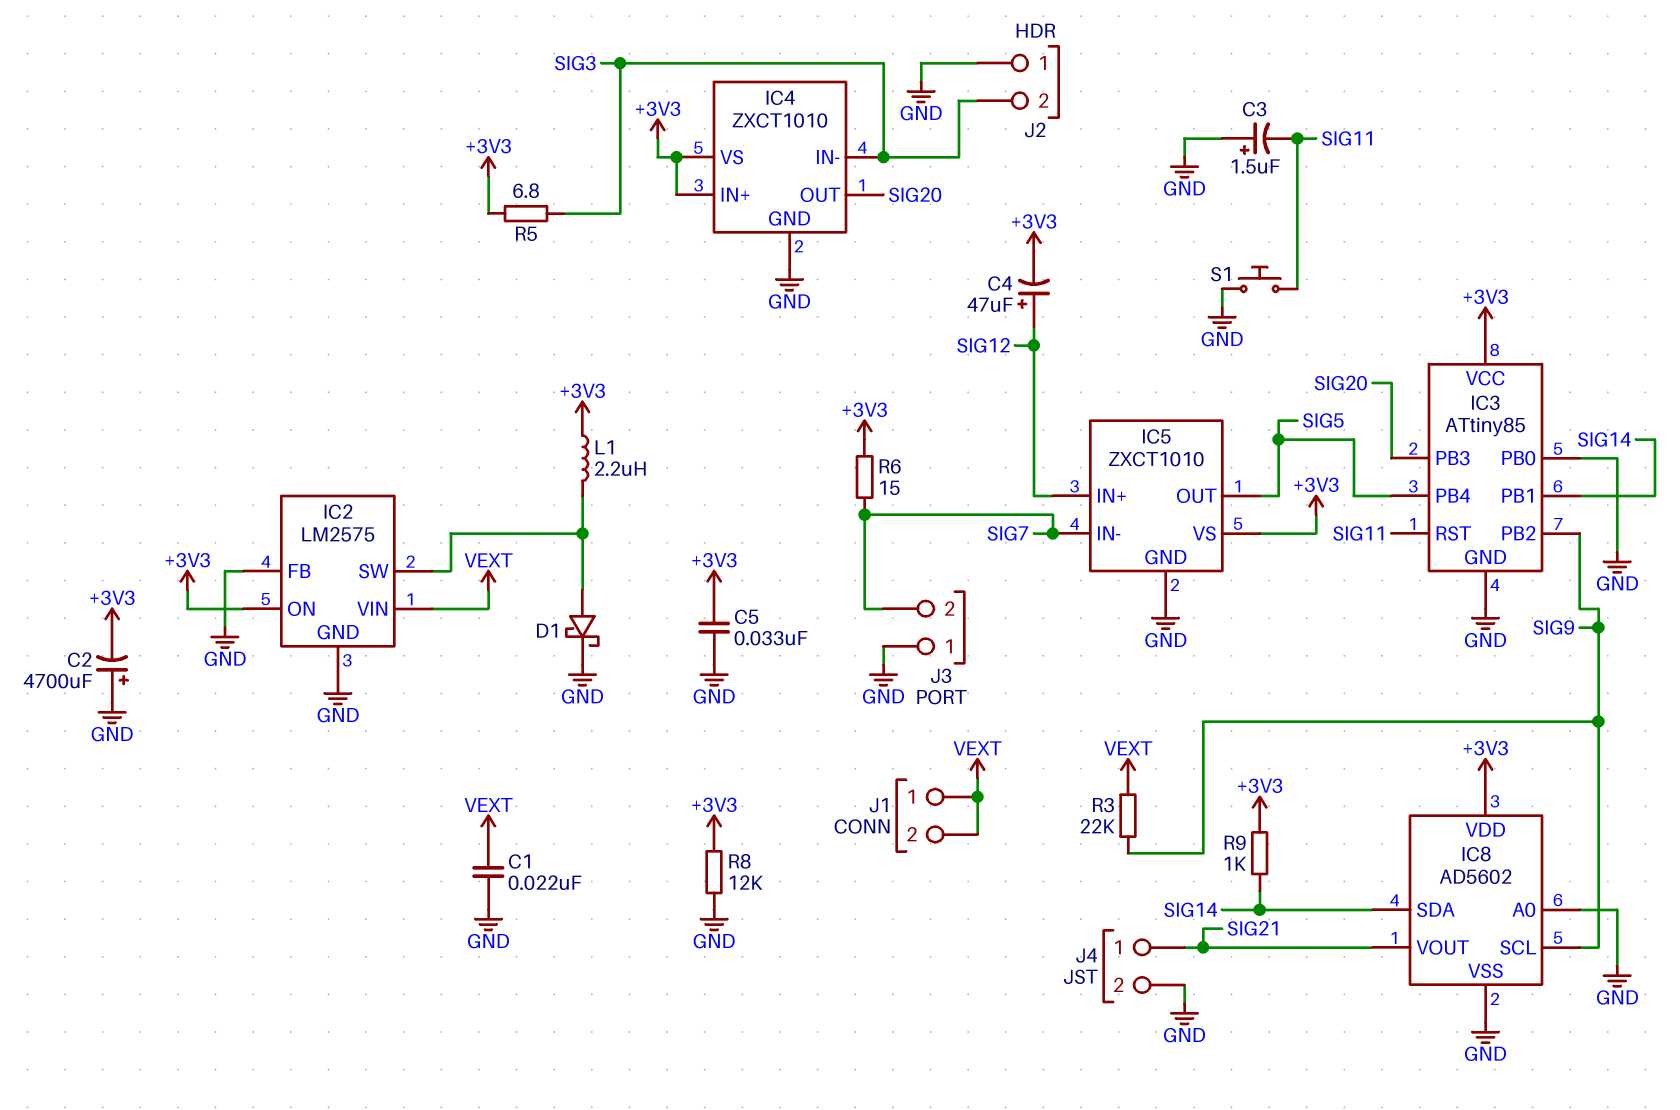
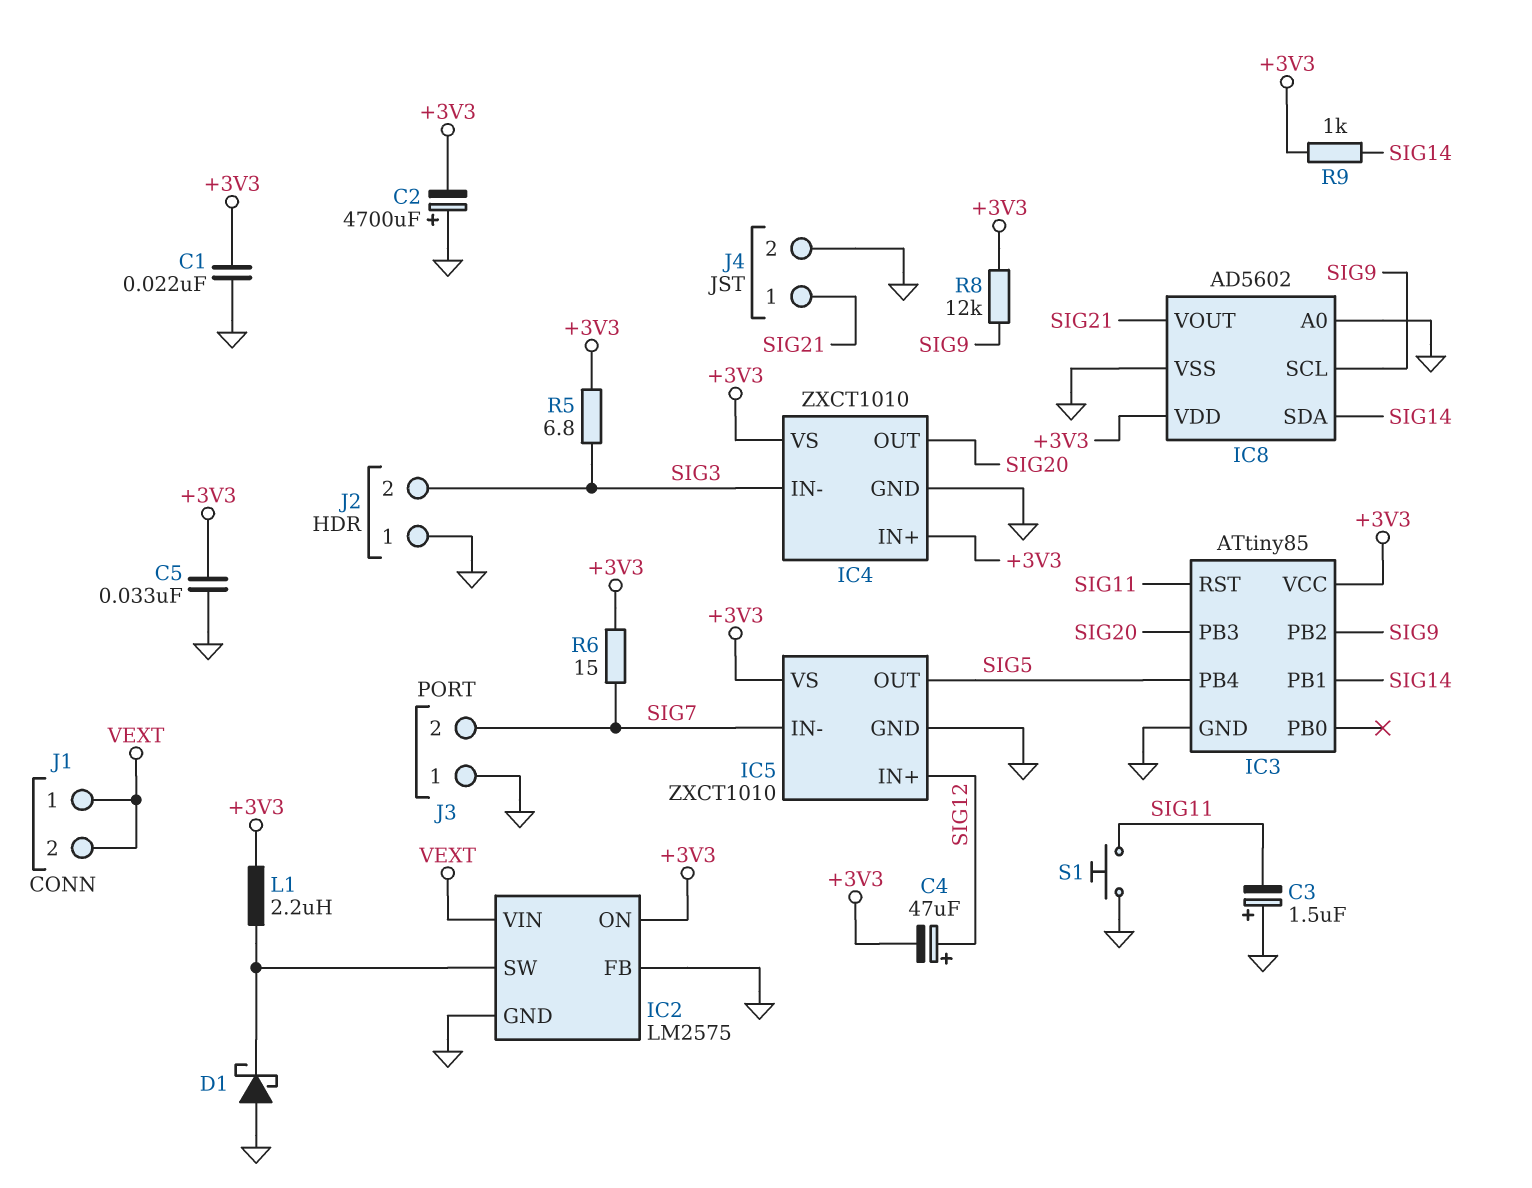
C1: 22nF (GND, VEXT) -> 22nF (+3V3, GND)
D1: schottky (A IC2/SW, K GND) -> schottky (A GND, K IC2/SW)
IC3 pin PB0: GND -> none
R3: 22k (SIG9, VEXT) -> none
R8: 12k (+3V3, GND) -> 12k (+3V3, SIG9)

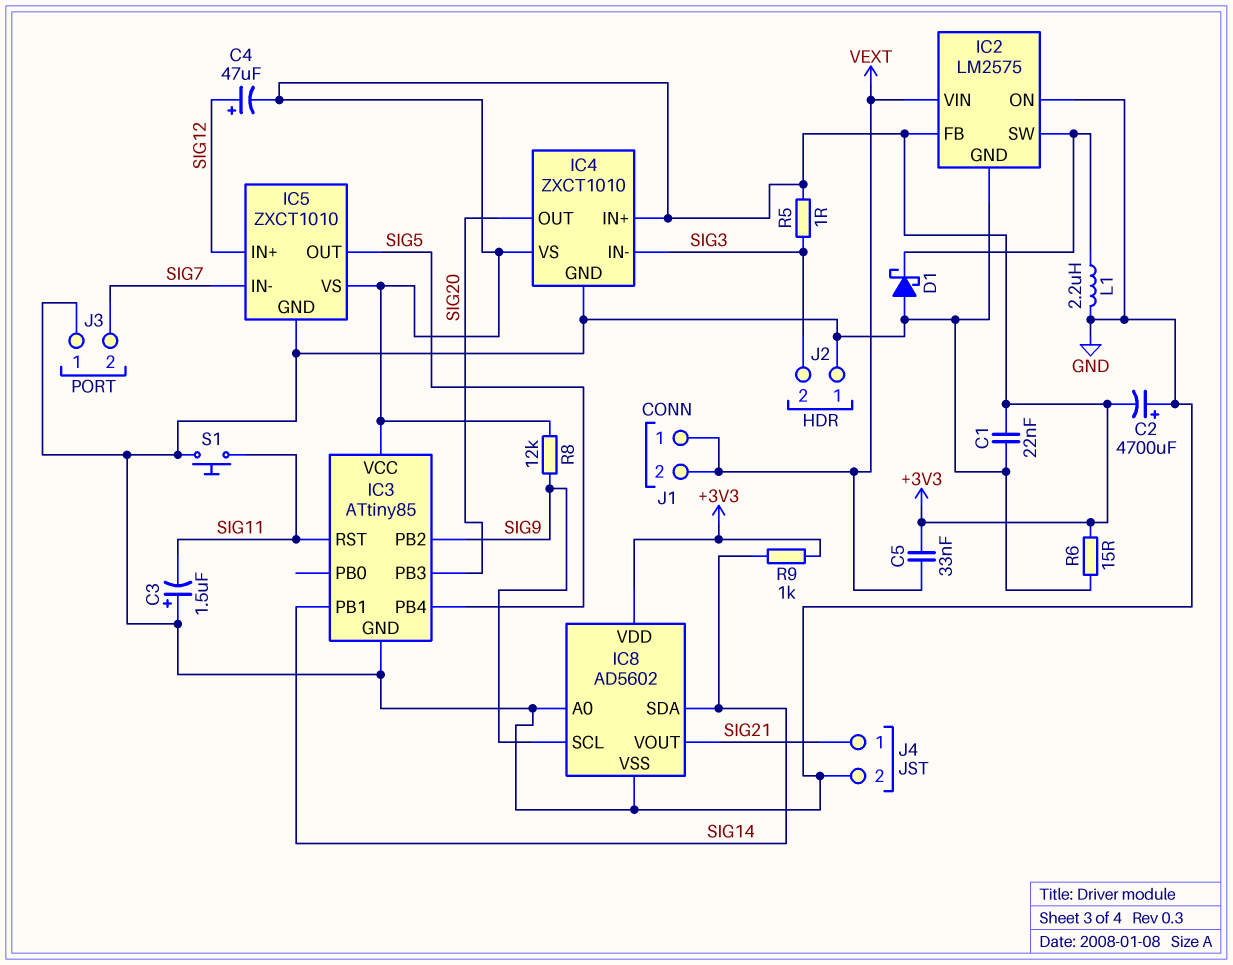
C5: 33nF (+3V3, GND) -> 33nF (+3V3, VEXT)
IC2 pin FB: GND -> +3V3
IC2 pin ON: +3V3 -> GND
L1: 2.2uH (+3V3, IC2/SW) -> 2.2uH (GND, IC2/SW)
R5: 6.8 (+3V3, SIG3) -> 1 (+3V3, SIG3)
R6: 15 (+3V3, SIG7) -> 15 (+3V3, GND)

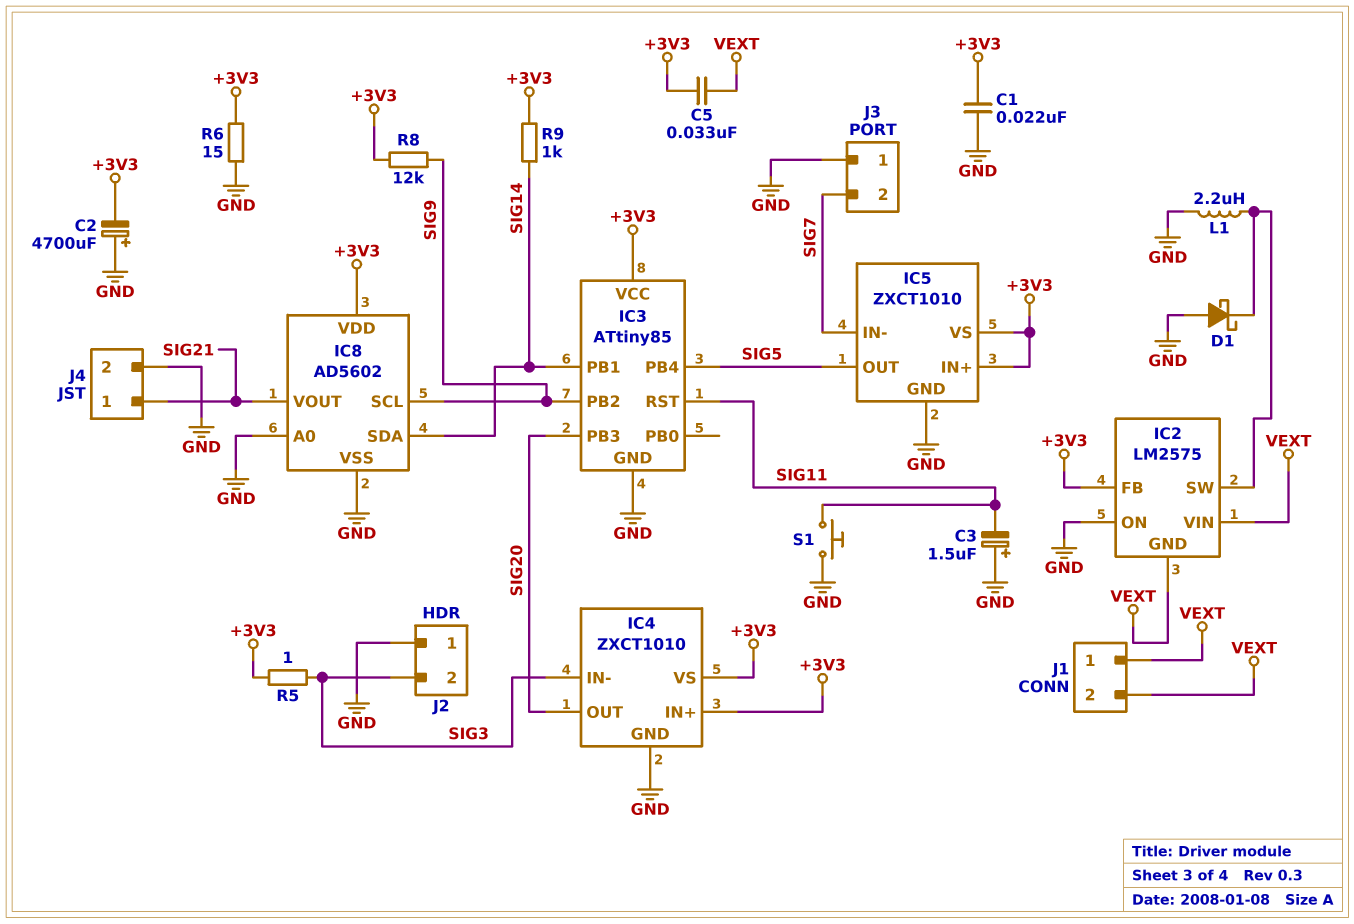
C4: 47uF (plus SIG12, minus +3V3) -> none
IC2 pin GND: GND -> VEXT
IC5 pin IN+: SIG12 -> +3V3

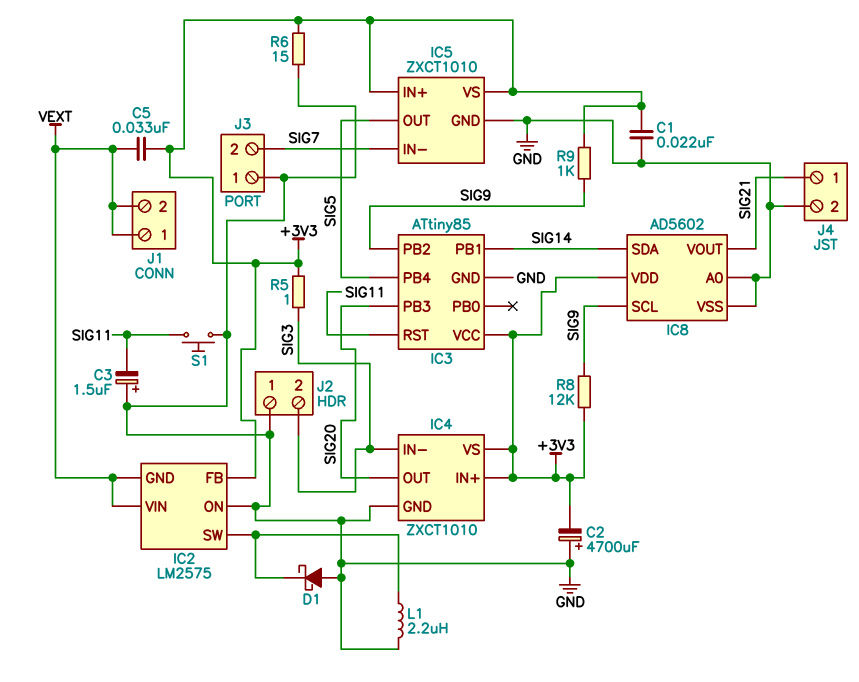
R9: 1k (+3V3, SIG14) -> 1k (+3V3, SIG9)

